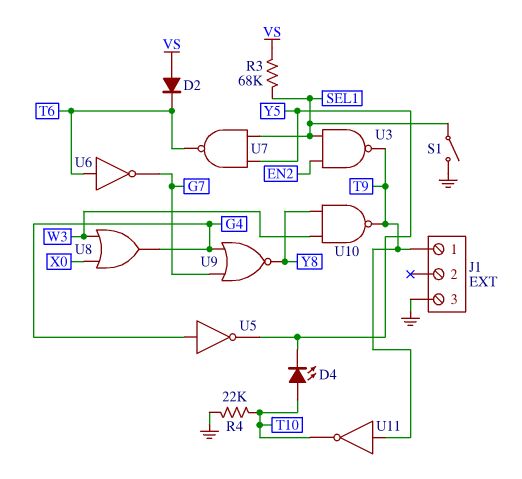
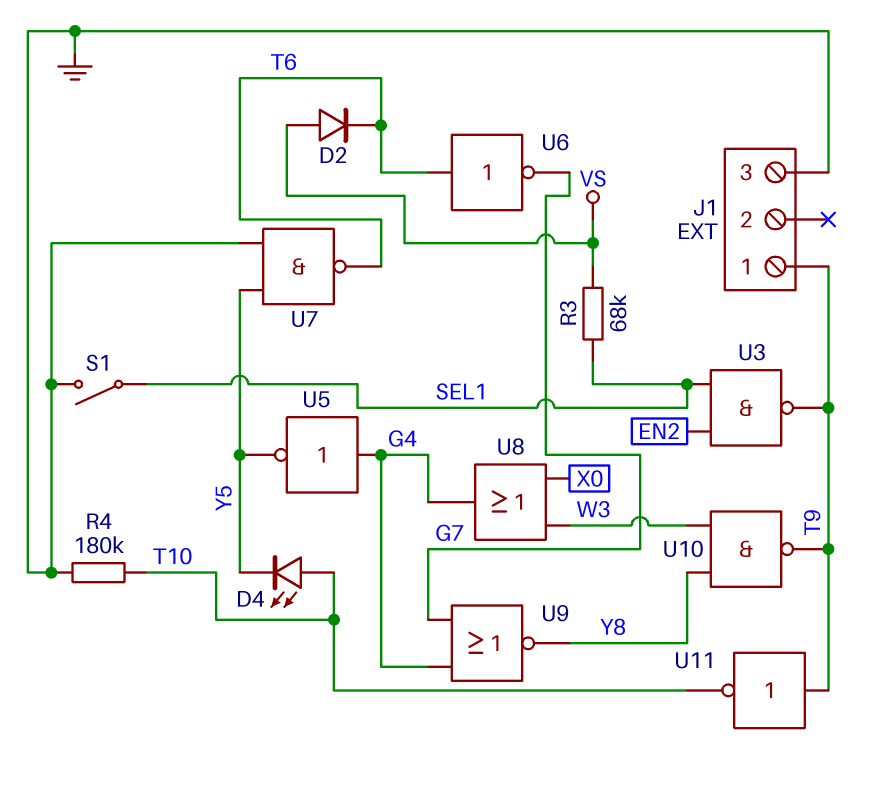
R4: 22k (GND, T10) -> 180k (GND, T10)
U7: NAND (in SEL1, in Y5, out T6) -> NAND (in GND, in Y5, out T6)

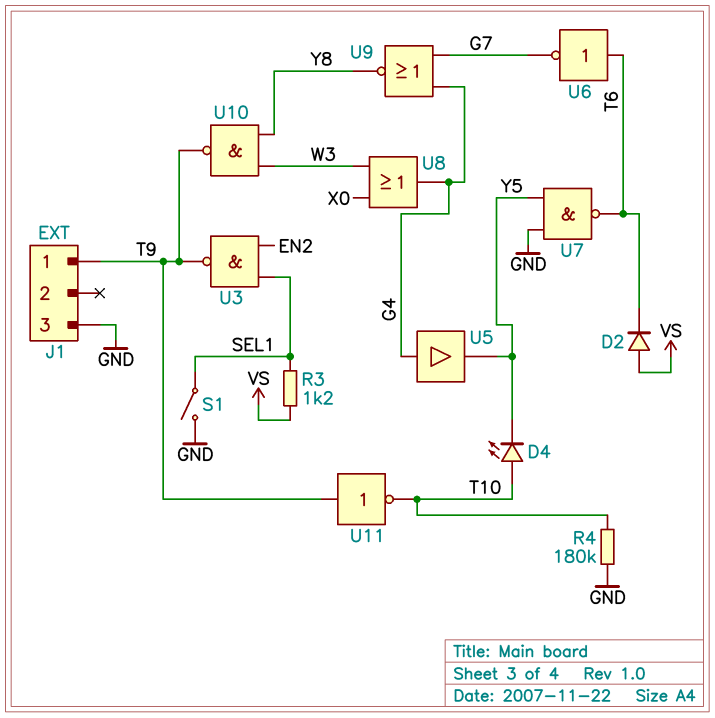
R3: 68k (SEL1, VS) -> 1.2k (SEL1, VS)
U5: NOT (in G4, out Y5) -> buffer (in G4, out Y5)

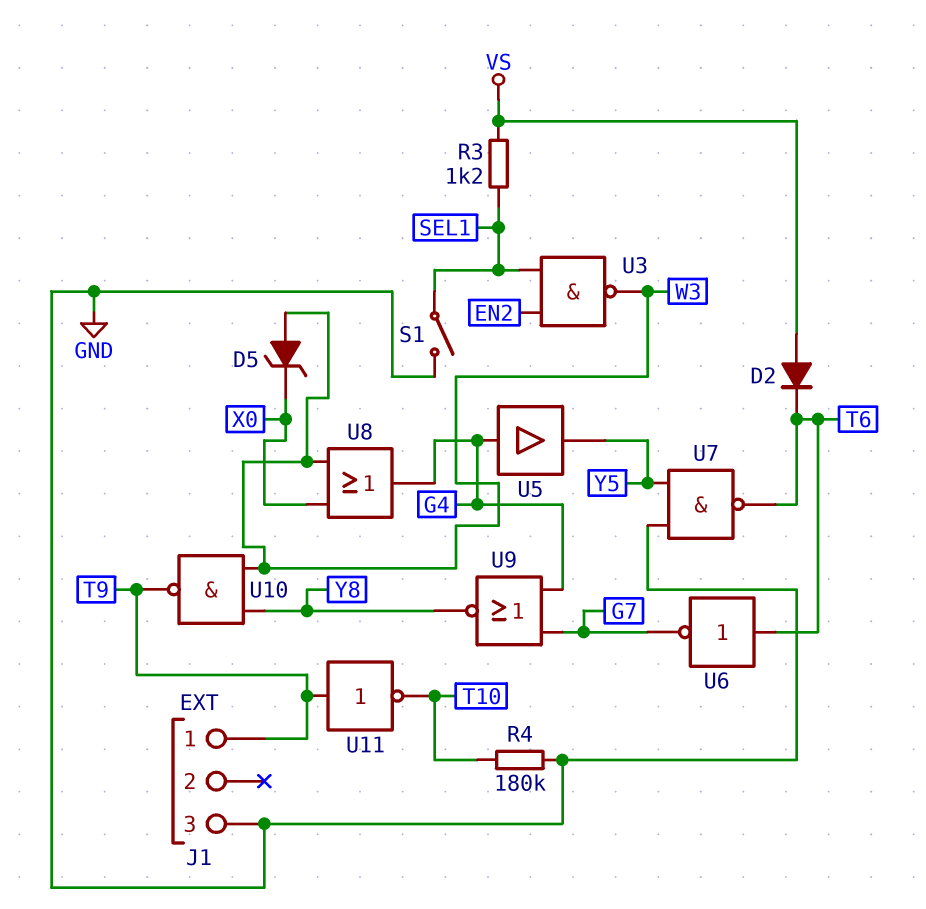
D4: LED (A T10, K Y5) -> none
D5: none -> zener (A W3, K X0)
U3: NAND (in EN2, in SEL1, out T9) -> NAND (in EN2, in SEL1, out W3)

